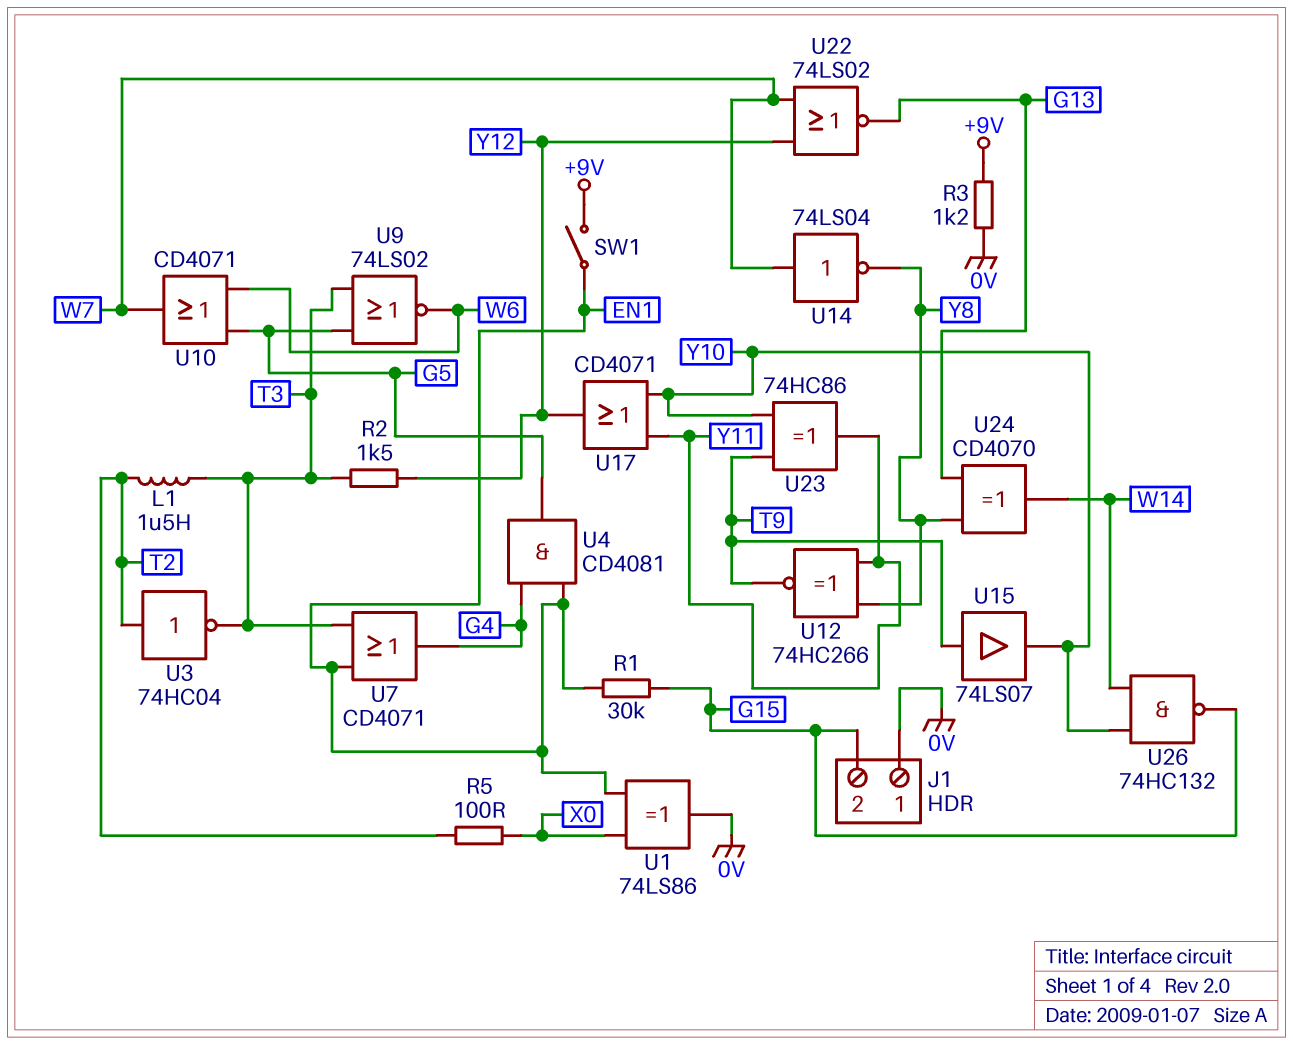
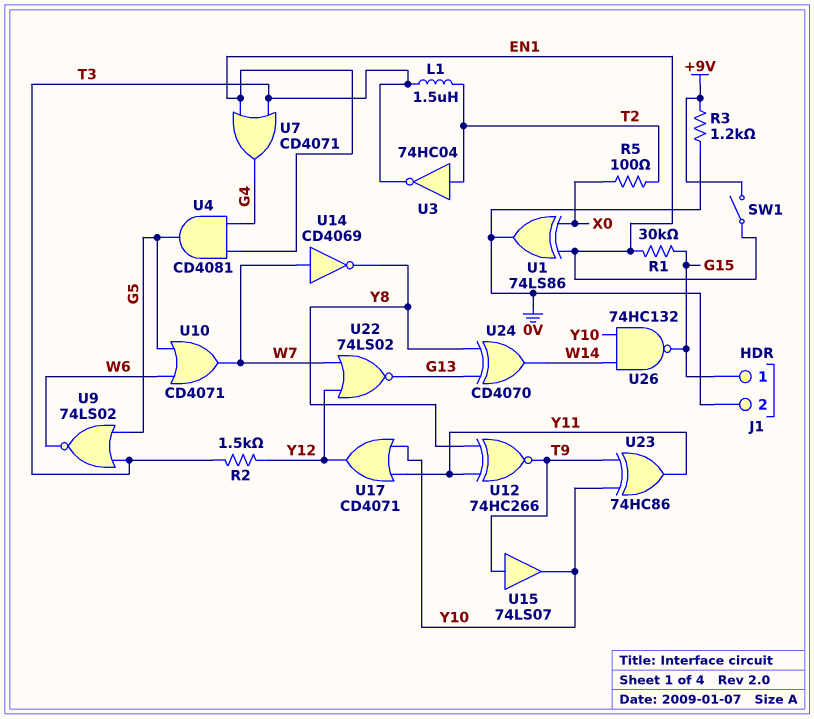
J1 pin 1: 0V -> G15
J1 pin 2: G15 -> 0V
U14: NOT 74LS04 (in W7, out Y8) -> NOT CD4069 (in W7, out Y8)

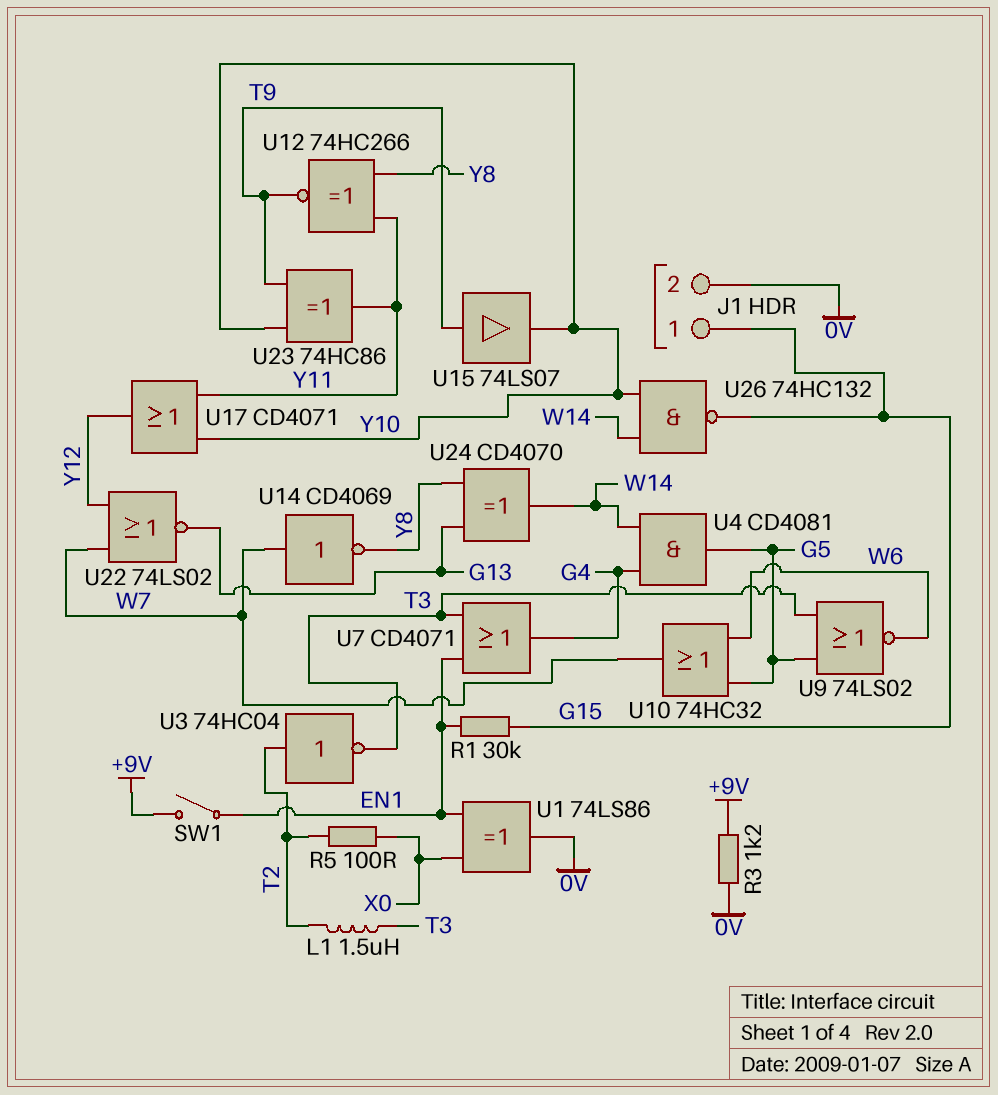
R2: 1.5k (T3, Y12) -> none
U4: AND CD4081 (in EN1, in G4, out G5) -> AND CD4081 (in G4, in W14, out G5)
U10: OR CD4071 (in G5, in W6, out W7) -> OR 74HC32 (in G5, in W6, out W7)

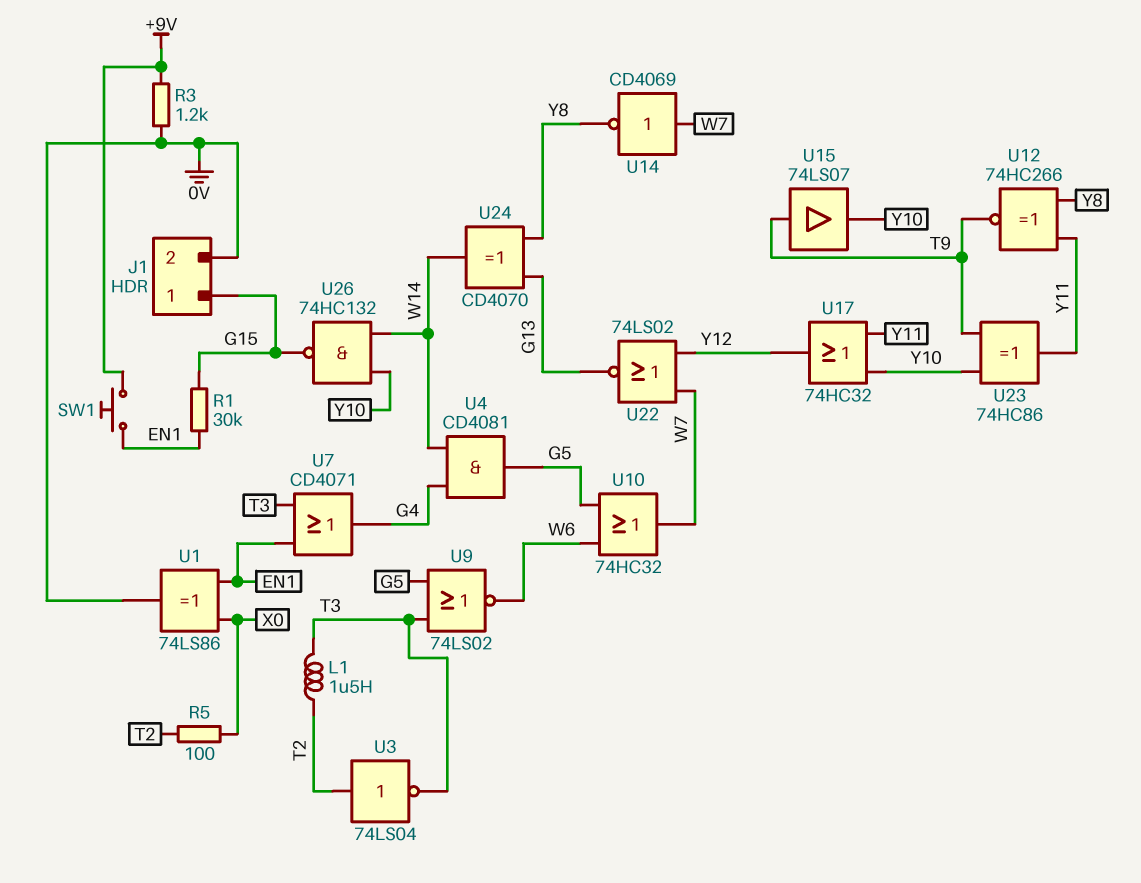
SW1: switch (+9V, EN1) -> button (+9V, EN1)
U3: NOT 74HC04 (in T2, out T3) -> NOT 74LS04 (in T2, out T3)
U17: OR CD4071 (in Y10, in Y11, out Y12) -> OR 74HC32 (in Y10, in Y11, out Y12)

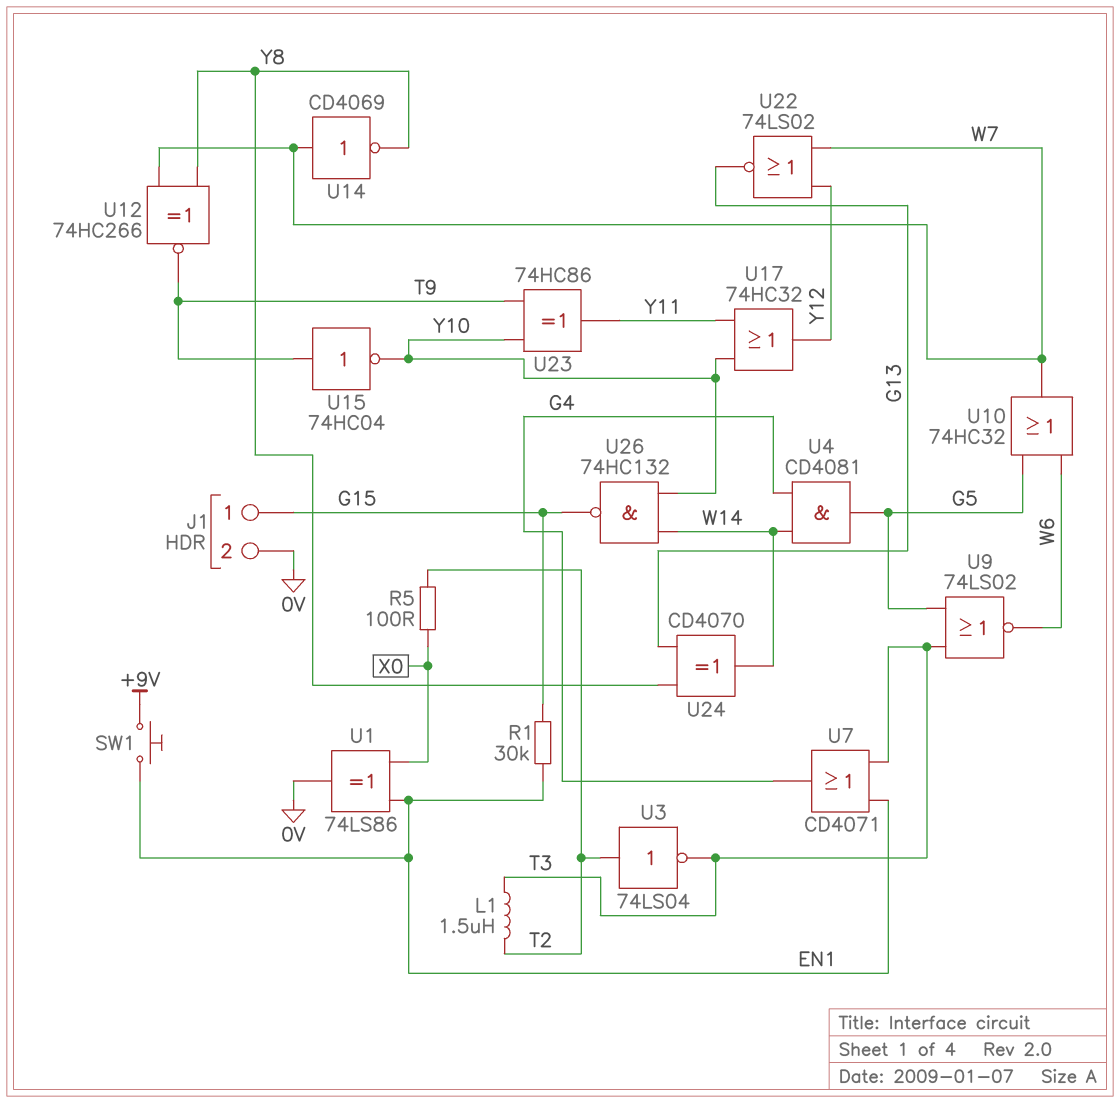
R3: 1.2k (+9V, 0V) -> none
U12: XNOR 74HC266 (in Y8, in Y11, out T9) -> XNOR 74HC266 (in W7, in Y8, out T9)
U15: buffer 74LS07 (in T9, out Y10) -> NOT 74HC04 (in T9, out Y10)

